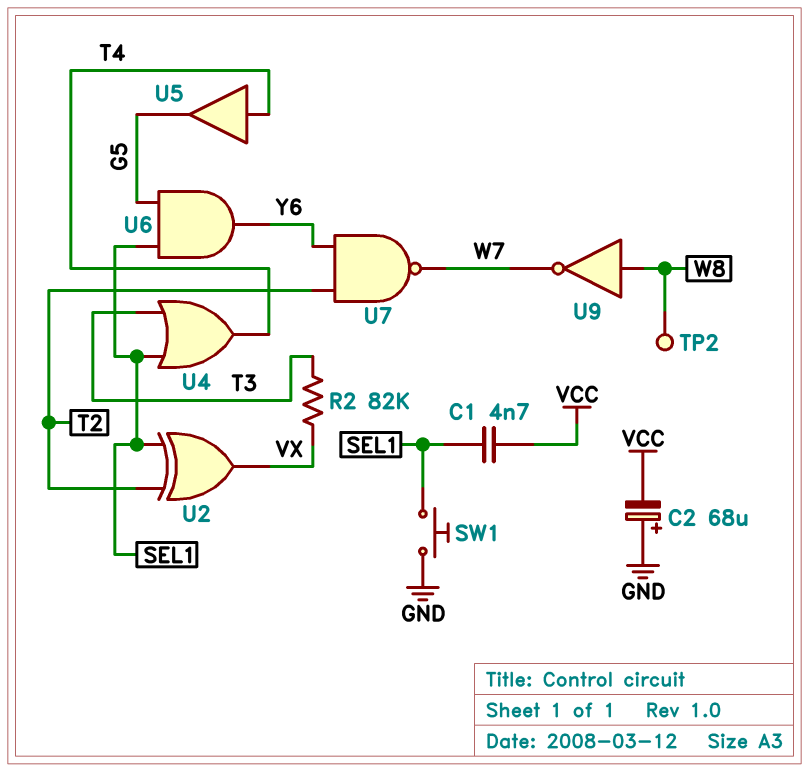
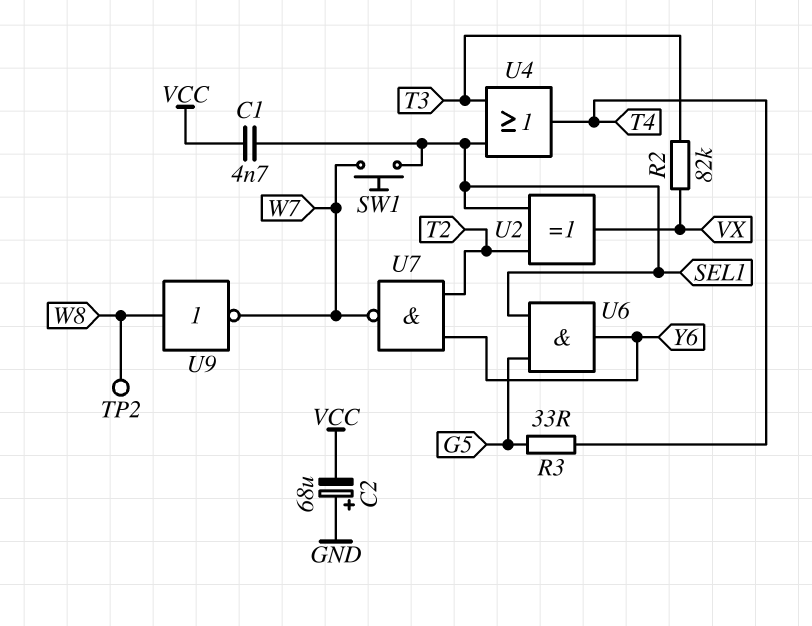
R3: none -> 33 (G5, T4)
SW1: button (GND, SEL1) -> button (SEL1, W7)
U5: buffer (in T4, out G5) -> none

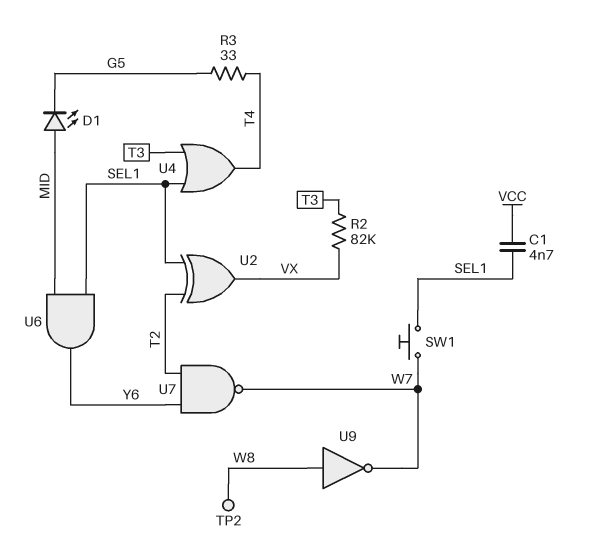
C2: 68uF (plus GND, minus VCC) -> none
D1: none -> LED (A MID, K G5)
U6: AND (in G5, in SEL1, out Y6) -> AND (in MID, in SEL1, out Y6)

